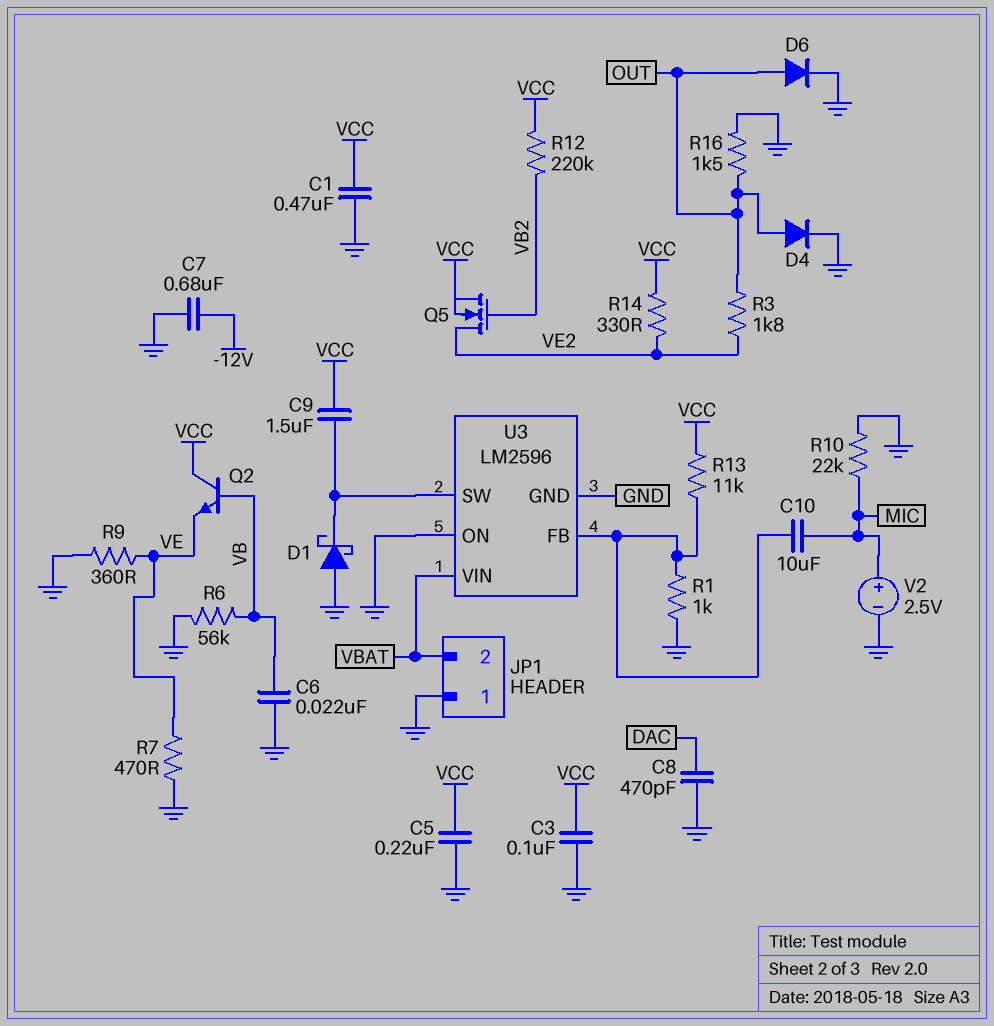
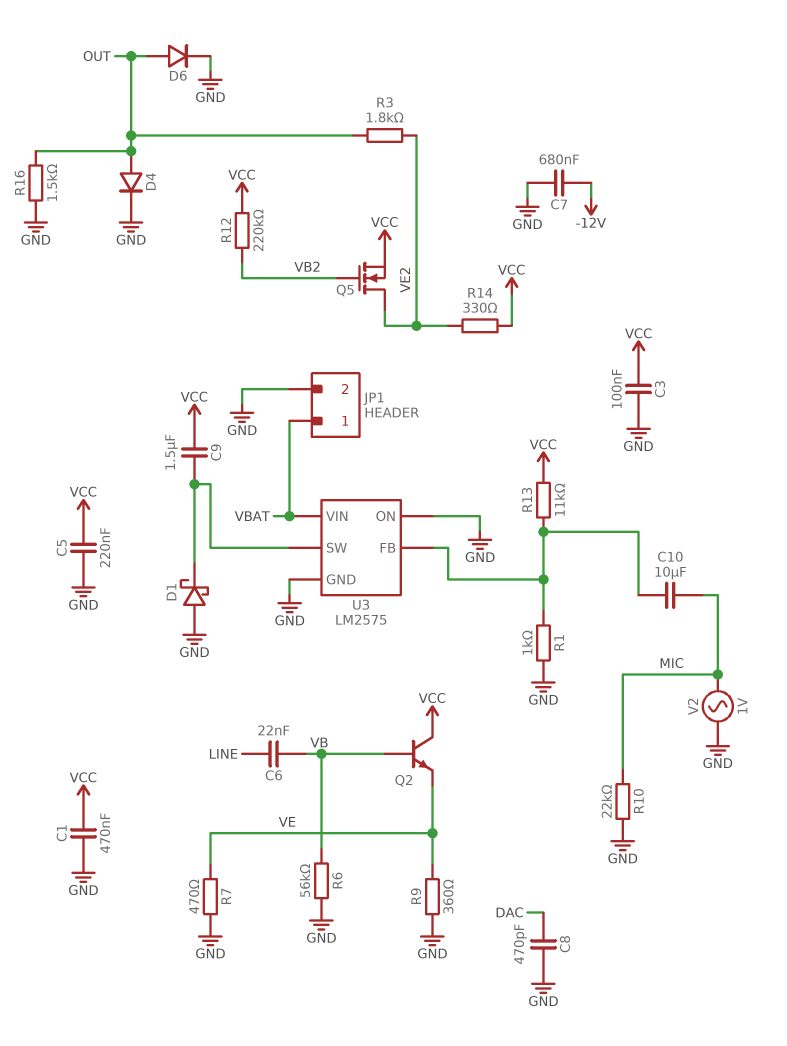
C6: 22nF (GND, VB) -> 22nF (LINE, VB)
JP1 pin 1: GND -> VBAT
JP1 pin 2: VBAT -> GND
U3: LM2596 -> LM2575
V2: 2.5V (plus MIC, minus GND) -> AC 1V (GND, MIC)

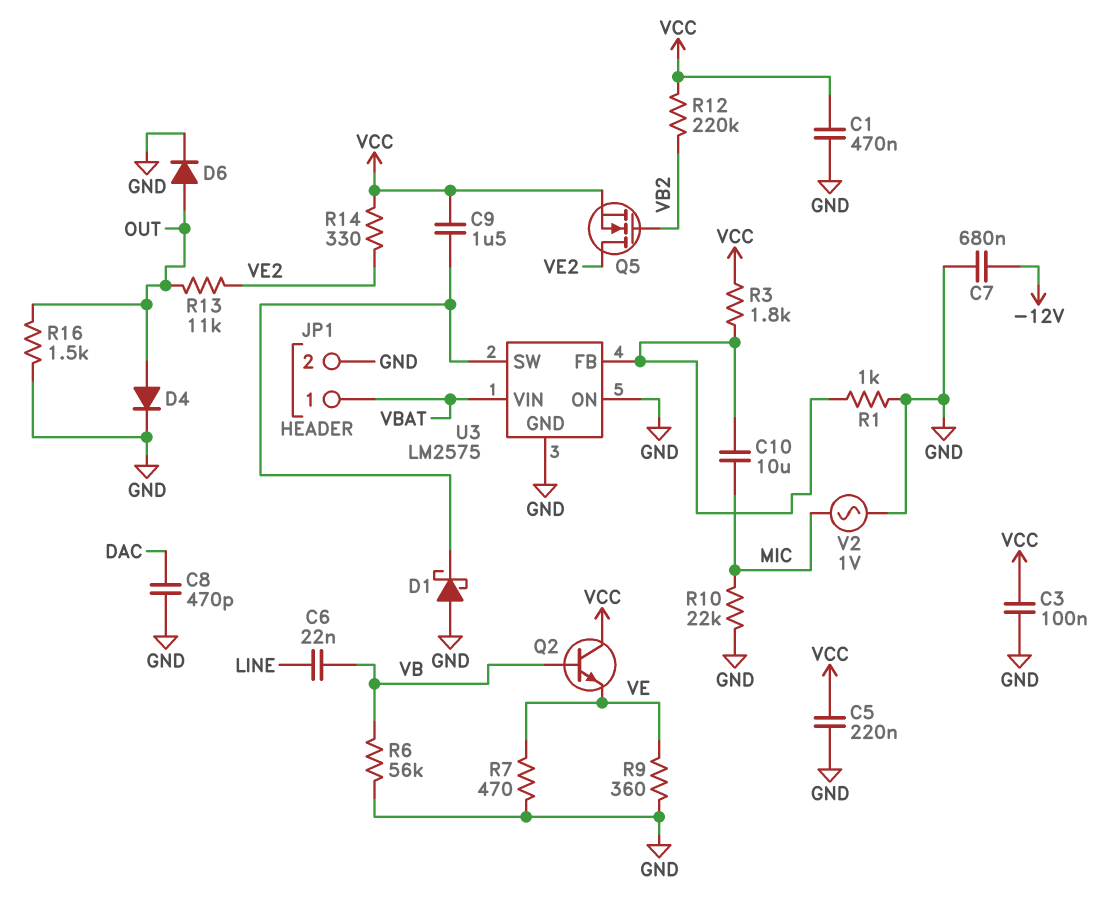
R3: 1.8k (OUT, VE2) -> 1.8k (U3/FB, VCC)
R13: 11k (U3/FB, VCC) -> 11k (OUT, VE2)

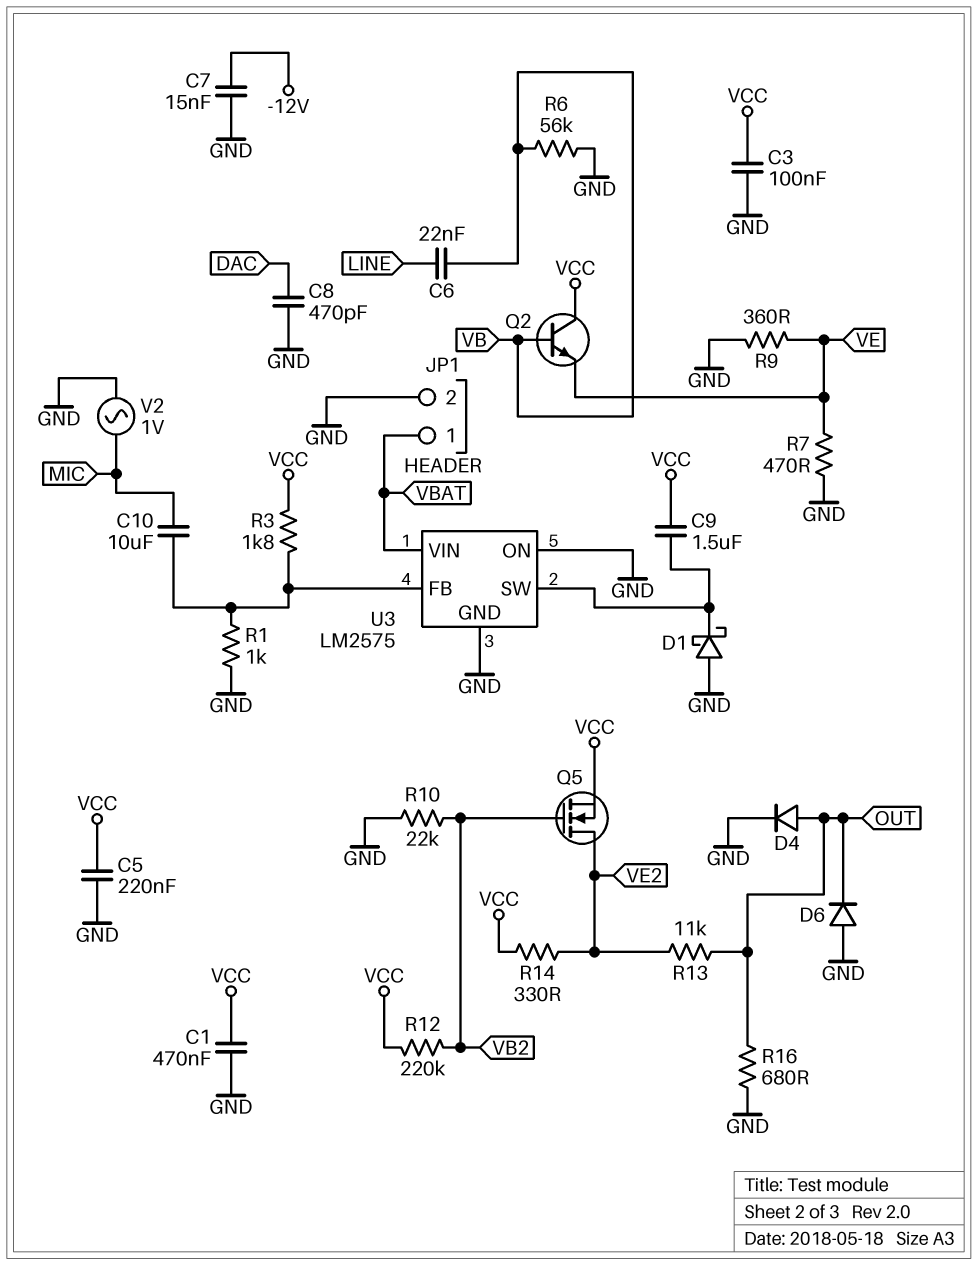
C7: 680nF (-12V, GND) -> 15nF (-12V, GND)
D6: diode (A OUT, K GND) -> diode (A GND, K OUT)
R10: 22k (GND, MIC) -> 22k (GND, VB2)
R16: 1.5k (GND, OUT) -> 680 (GND, OUT)

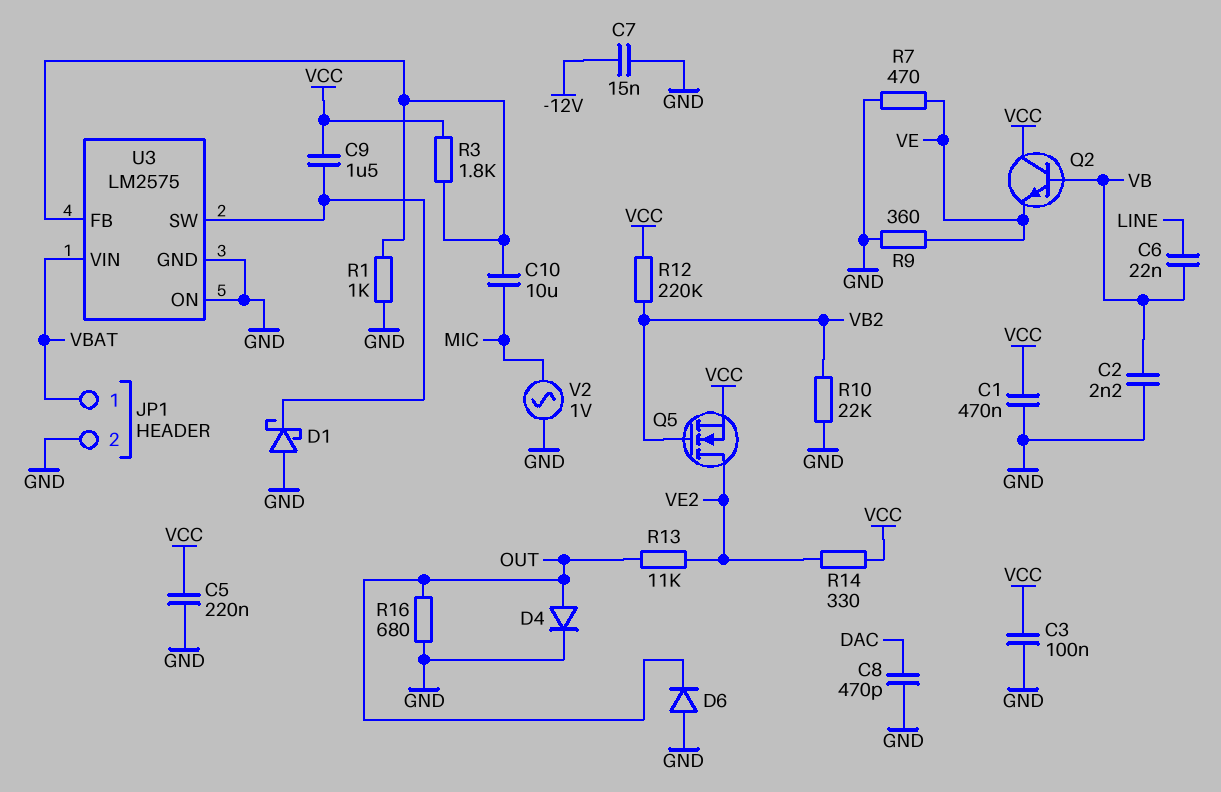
C2: none -> 2.2nF (GND, VB)
R6: 56k (GND, VB) -> none

